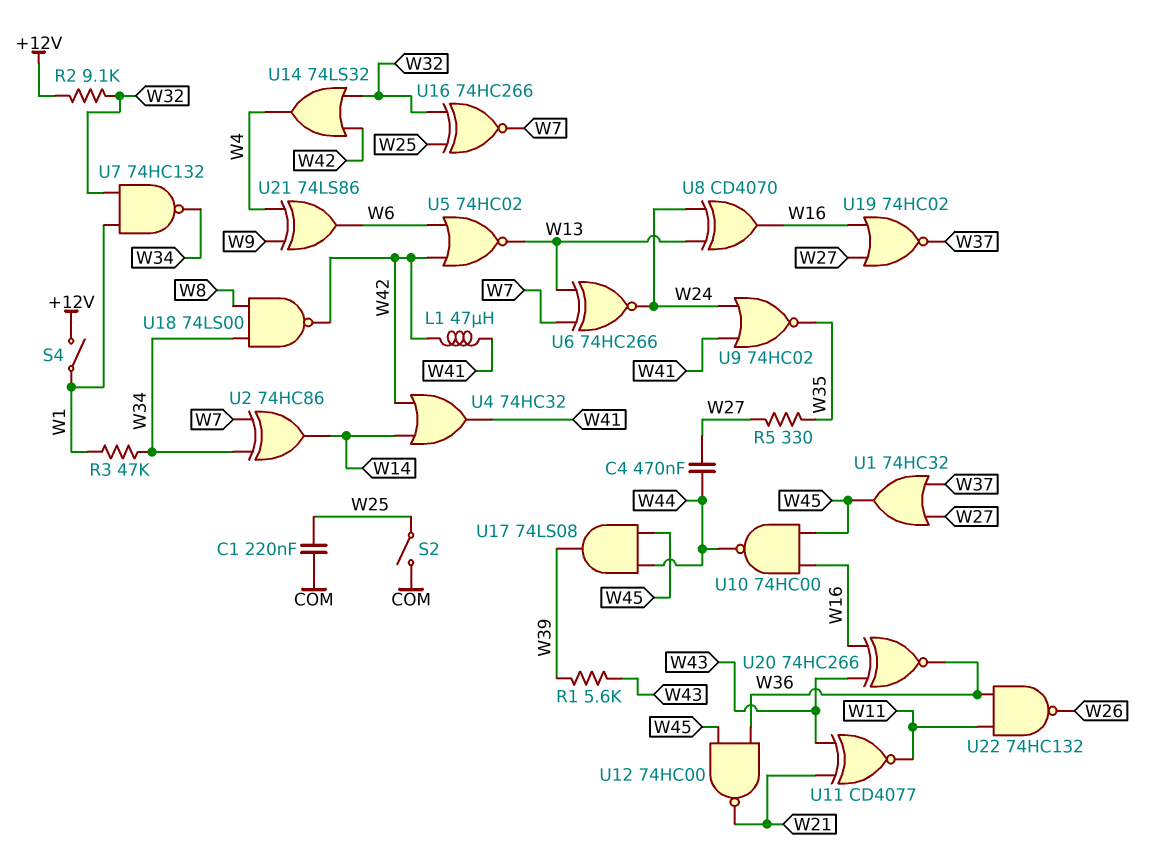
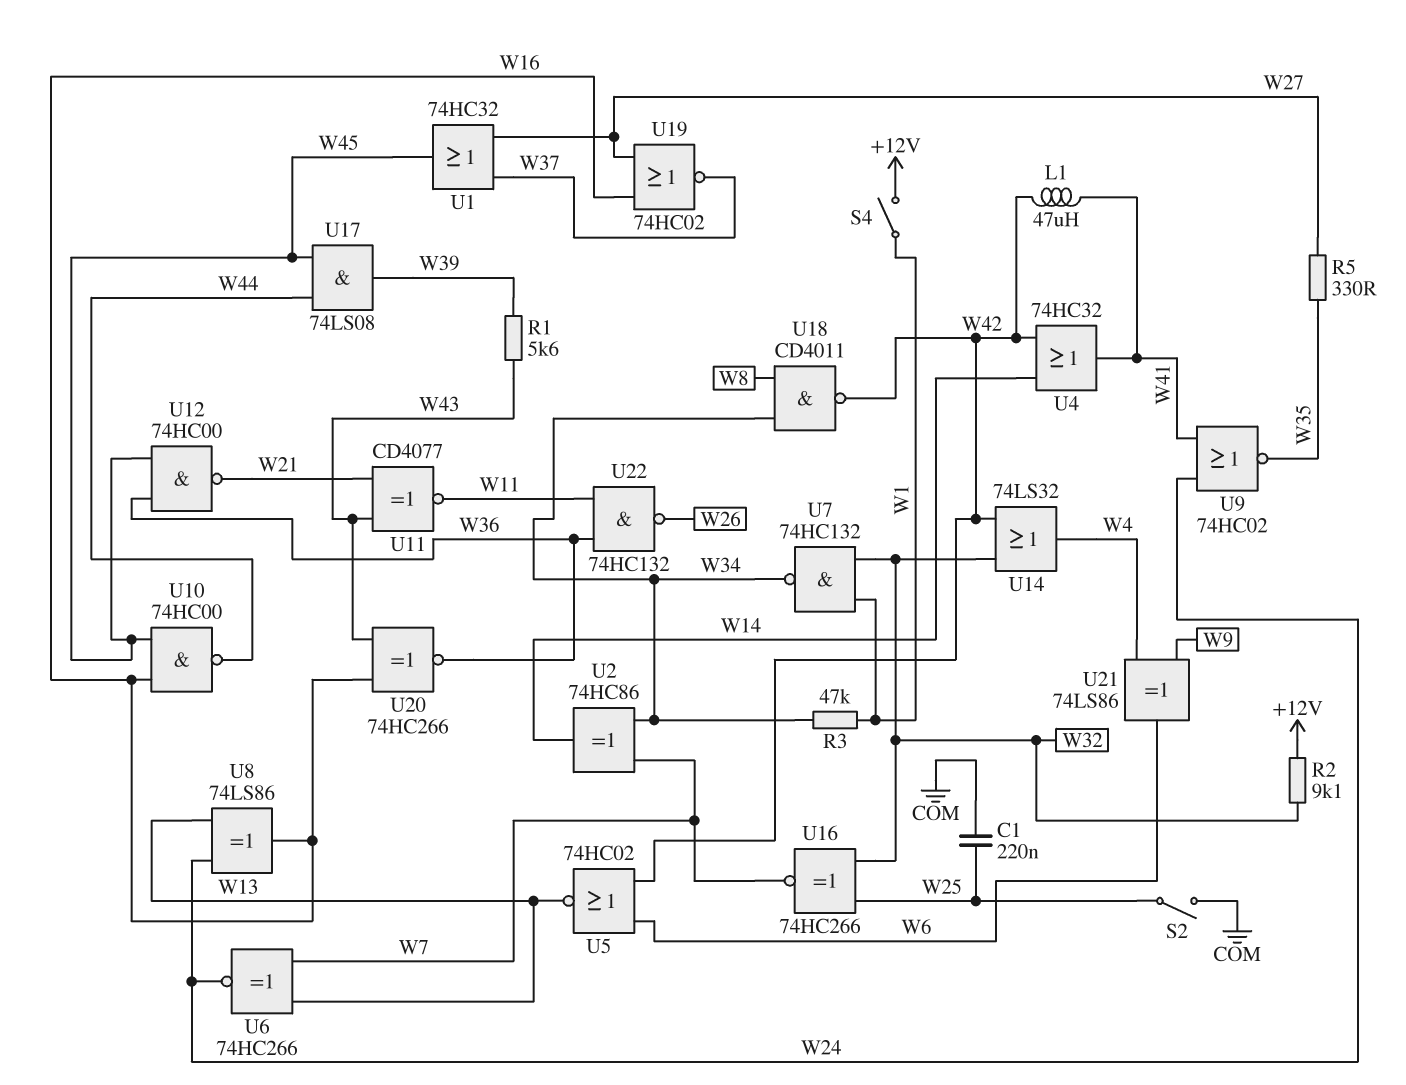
C4: 470nF (W27, W44) -> none
U8: XOR CD4070 (in W13, in W24, out W16) -> XOR 74LS86 (in W13, in W24, out W16)
U18: NAND 74LS00 (in W8, in W34, out W42) -> NAND CD4011 (in W8, in W34, out W42)

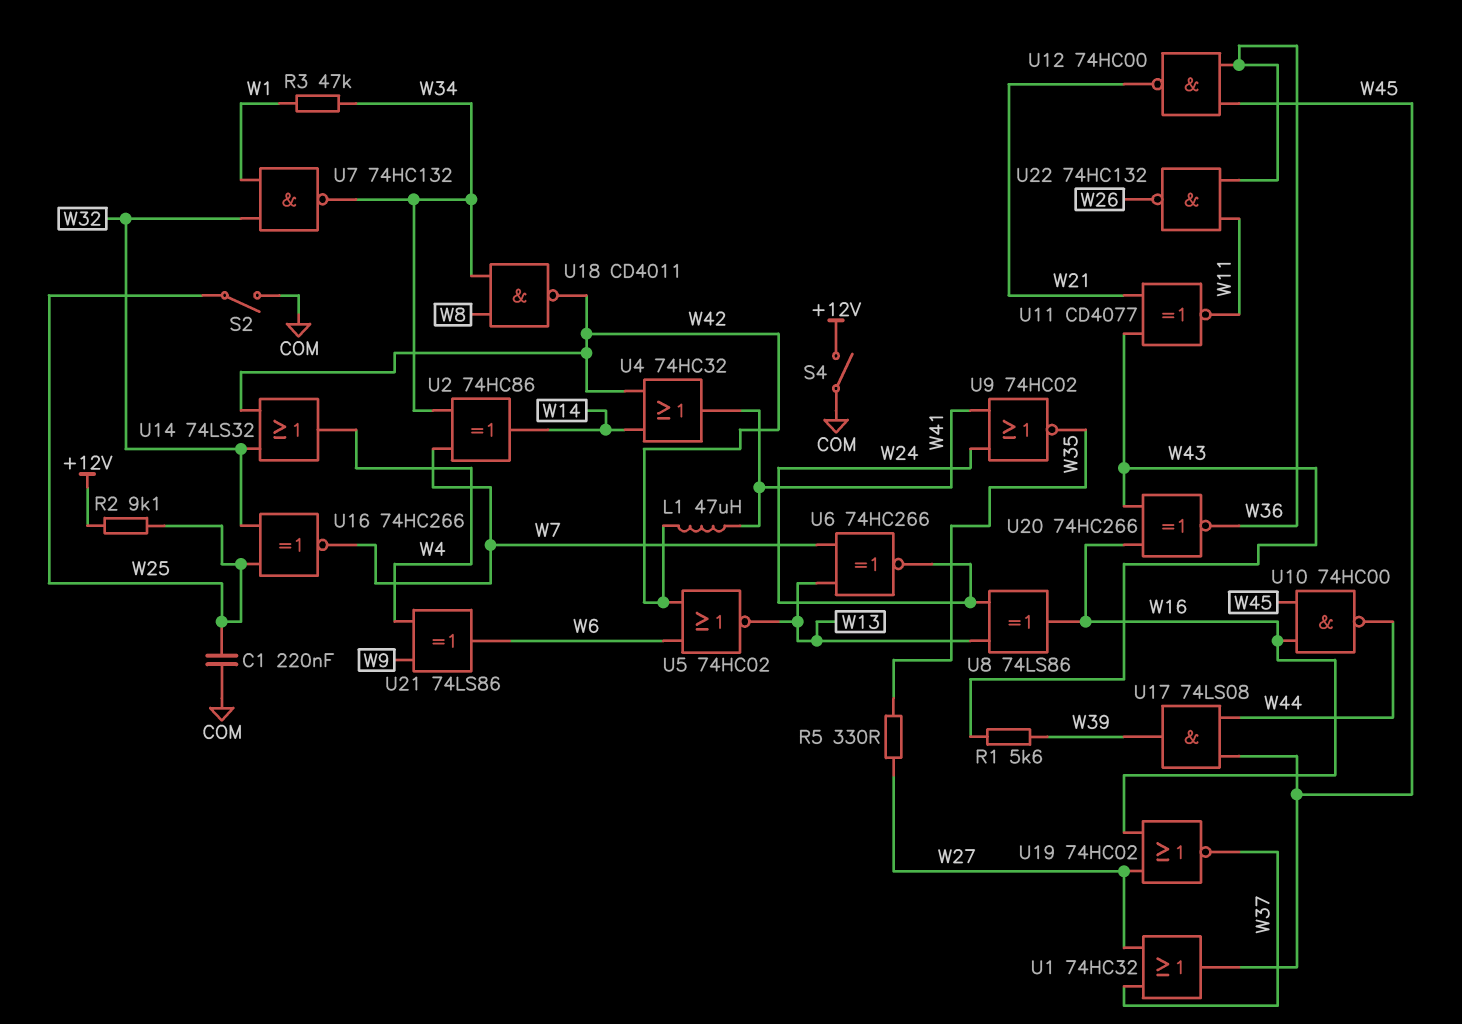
R2: 9.1k (+12V, W32) -> 9.1k (+12V, W25)
S4: switch (+12V, W1) -> switch (+12V, COM)

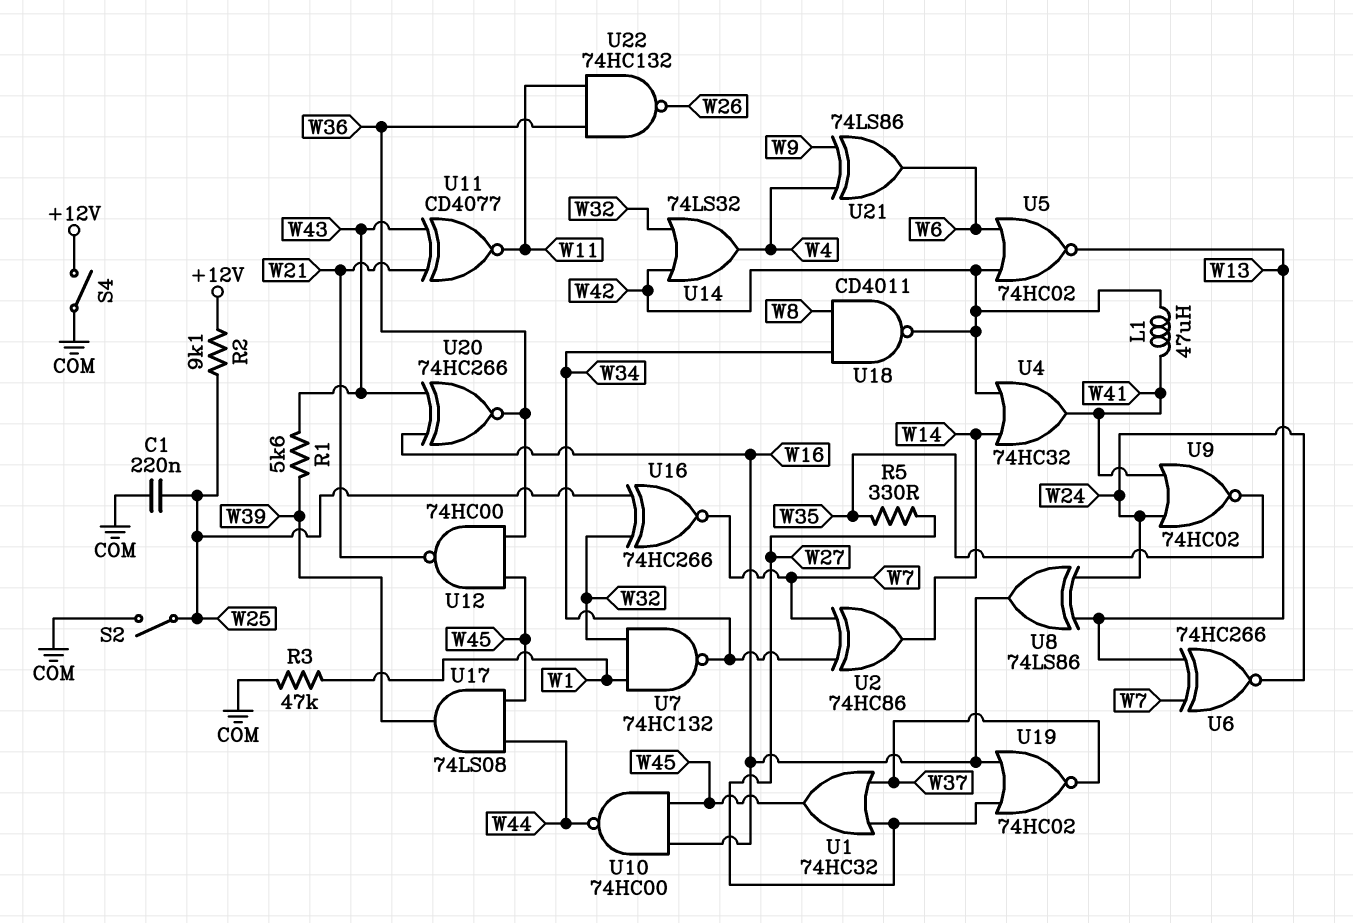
R3: 47k (W1, W34) -> 47k (COM, W1)

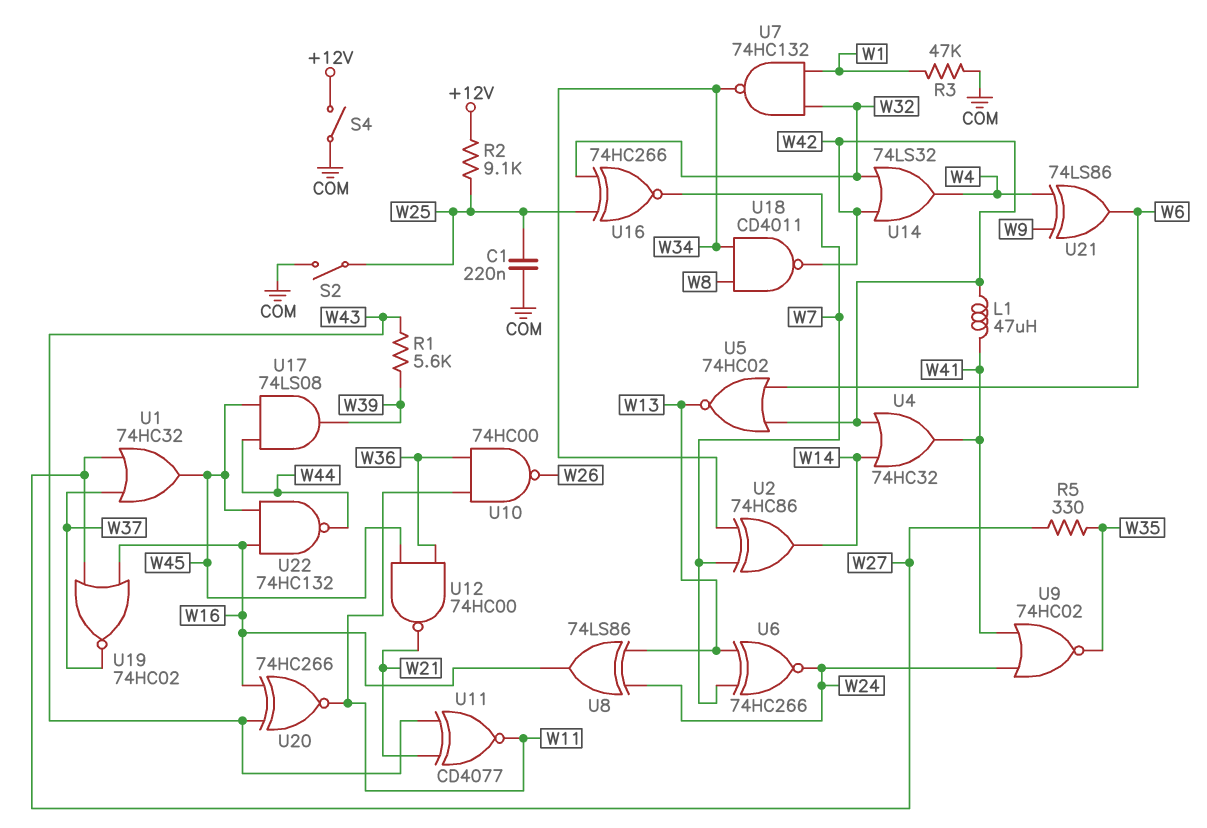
U10: NAND 74HC00 (in W16, in W45, out W44) -> NAND 74HC00 (in W11, in W36, out W26)
U20: XNOR 74HC266 (in W16, in W43, out W36) -> XNOR 74HC266 (in W16, in W43, out W11)
U22: NAND 74HC132 (in W11, in W36, out W26) -> NAND 74HC132 (in W16, in W45, out W44)

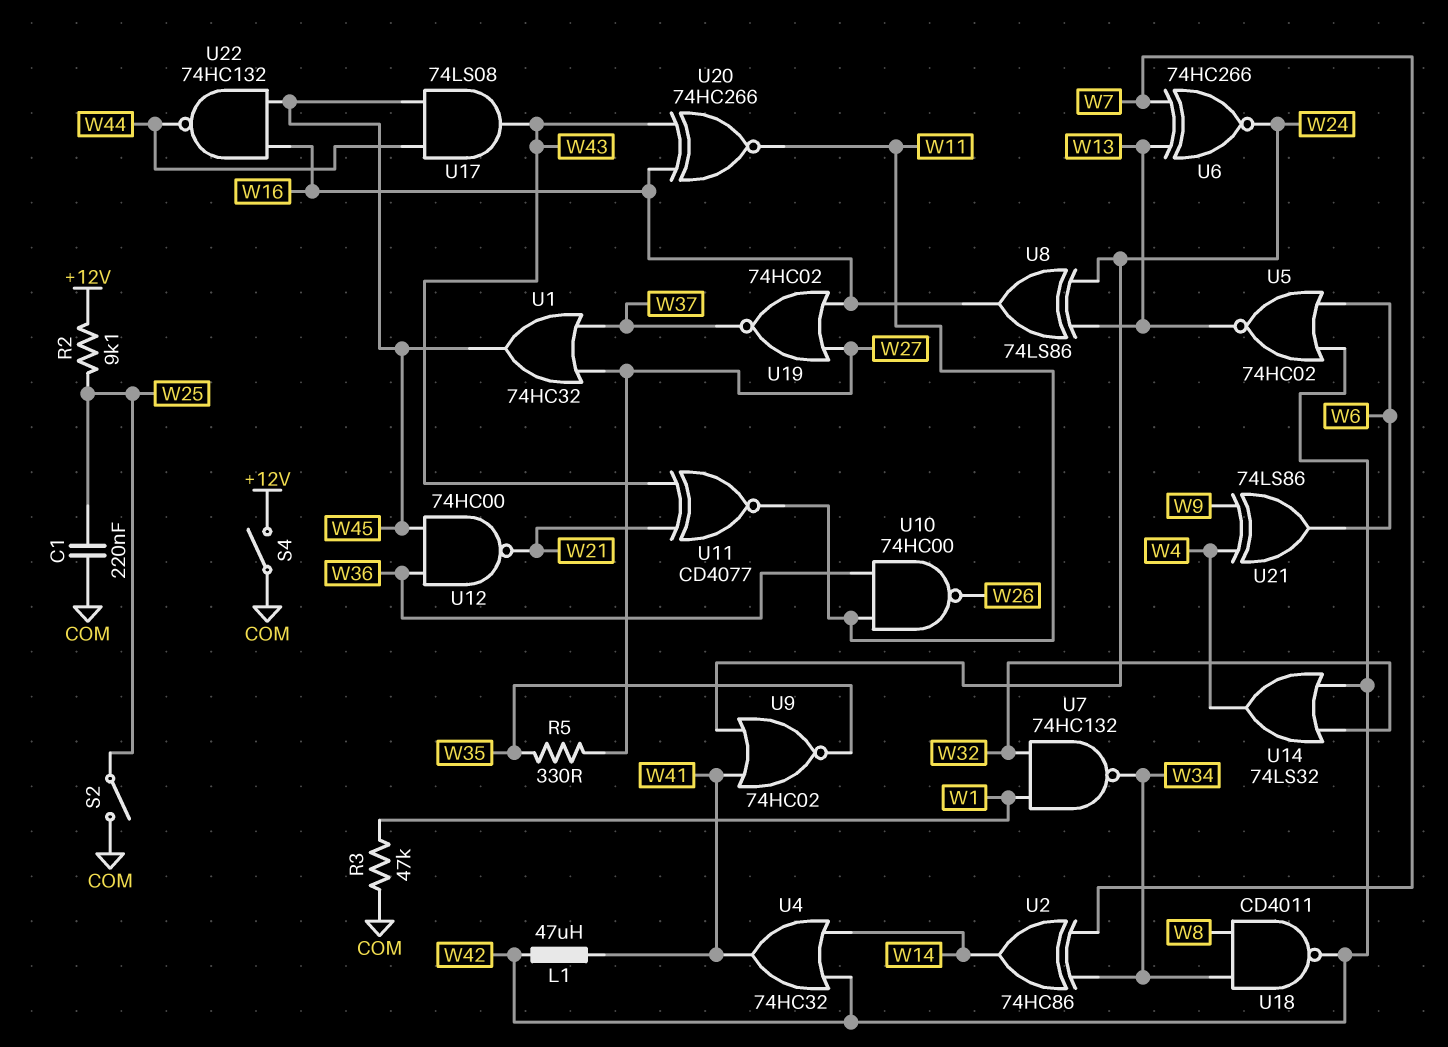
R1: 5.6k (W39, W43) -> none
U16: XNOR 74HC266 (in W25, in W32, out W7) -> none
U17: AND 74LS08 (in W44, in W45, out W39) -> AND 74LS08 (in W44, in W45, out W43)

